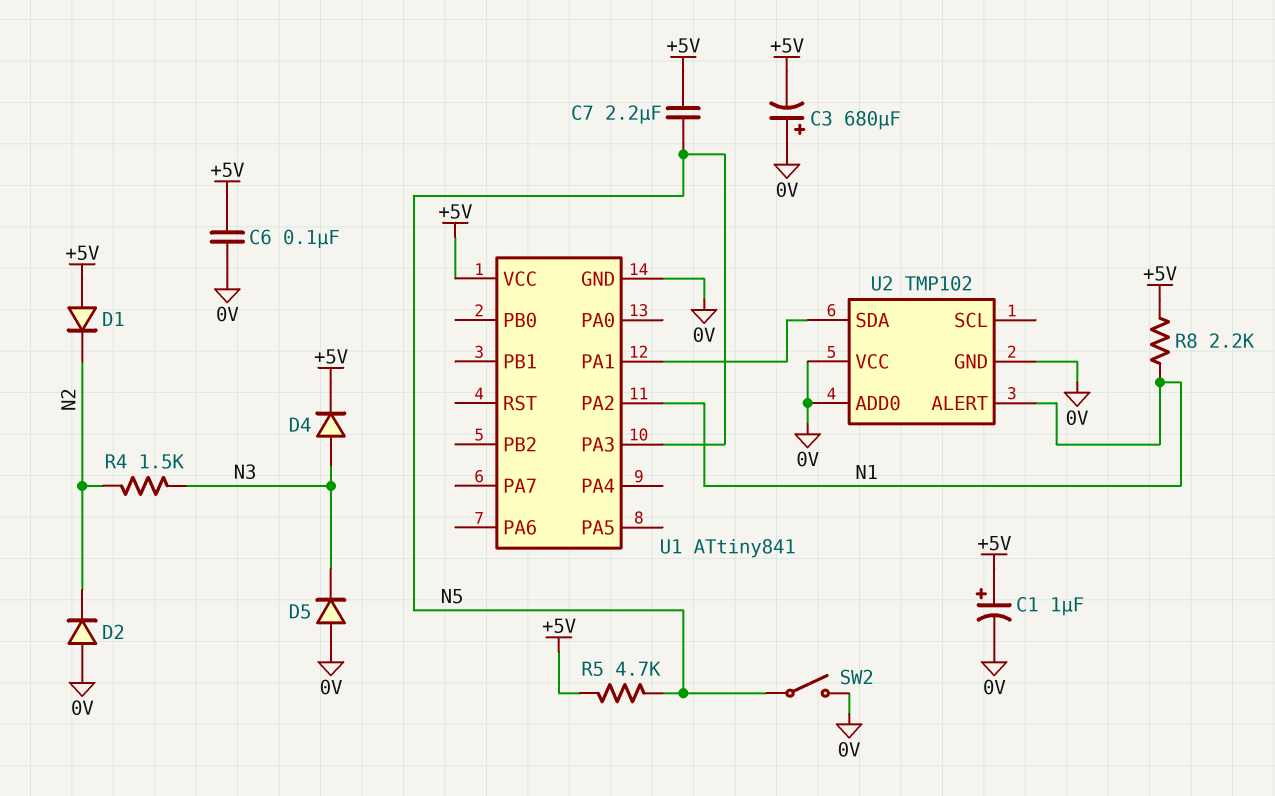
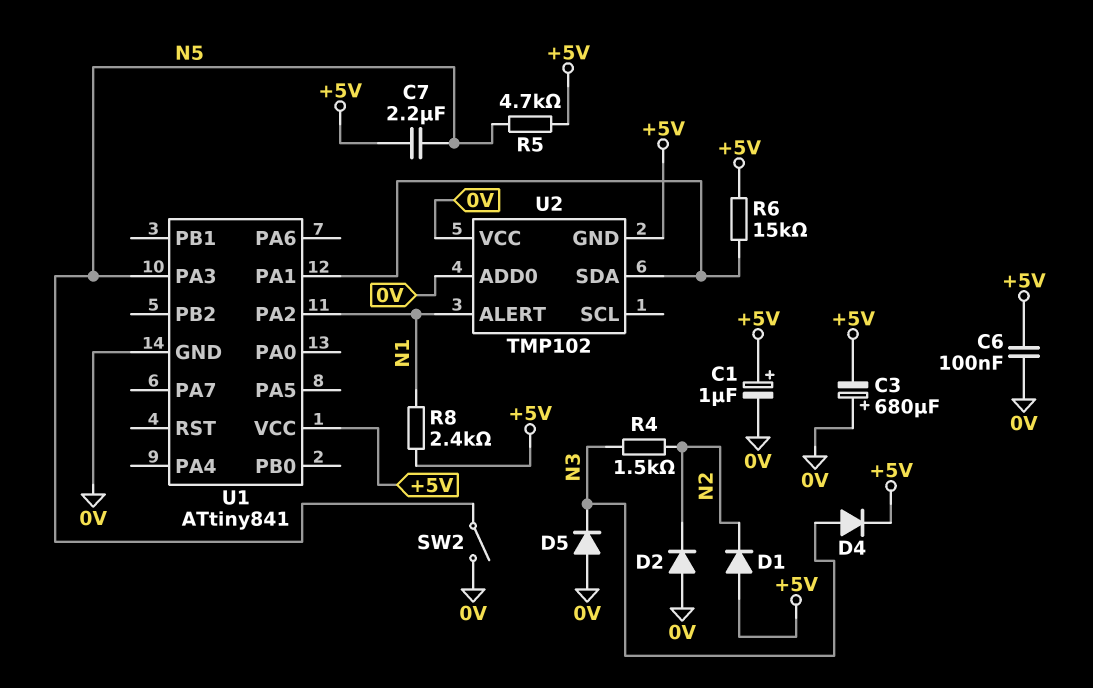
R6: none -> 15k (+5V, U1/PA1)
R8: 2.2k (+5V, N1) -> 2.4k (+5V, N1)
U2 pin GND: 0V -> +5V

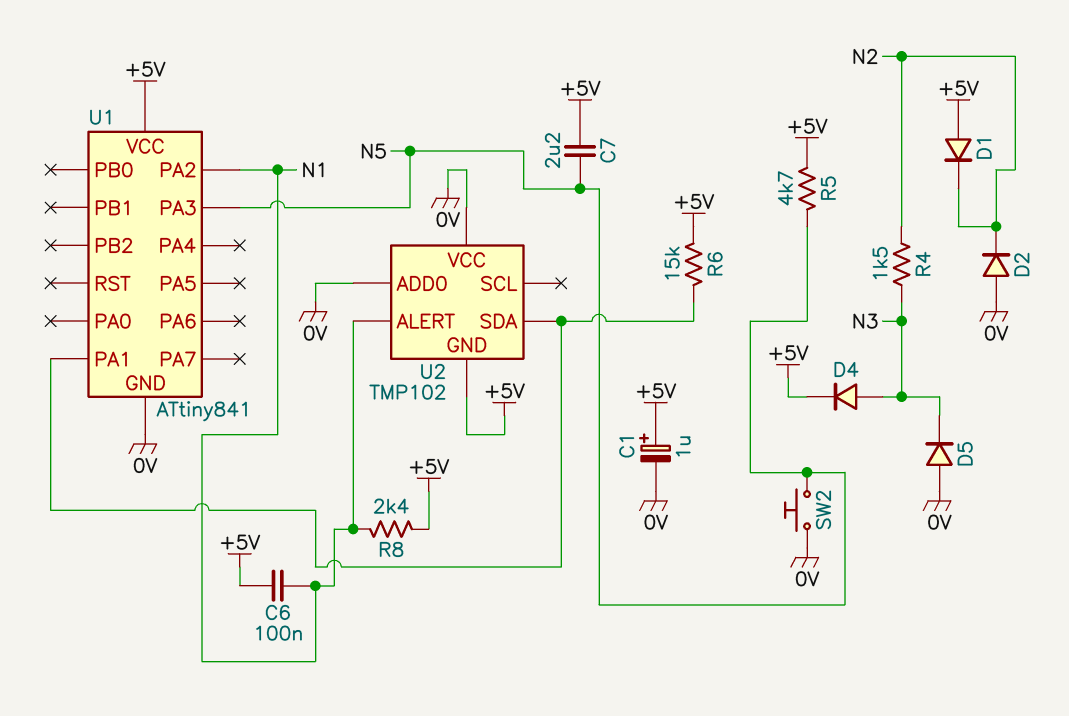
C3: 680uF (plus 0V, minus +5V) -> none
C6: 100nF (+5V, 0V) -> 100nF (+5V, N1)
SW2: switch (0V, N5) -> button (0V, N5)

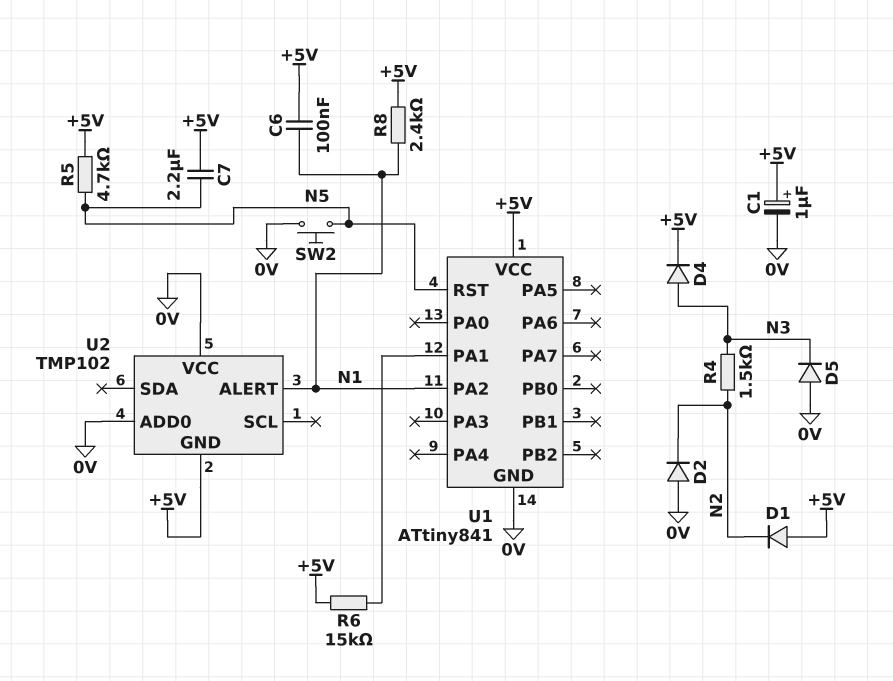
U1 pin PA3: N5 -> none
U1 pin RST: none -> N5
U2 pin SDA: U1/PA1 -> none

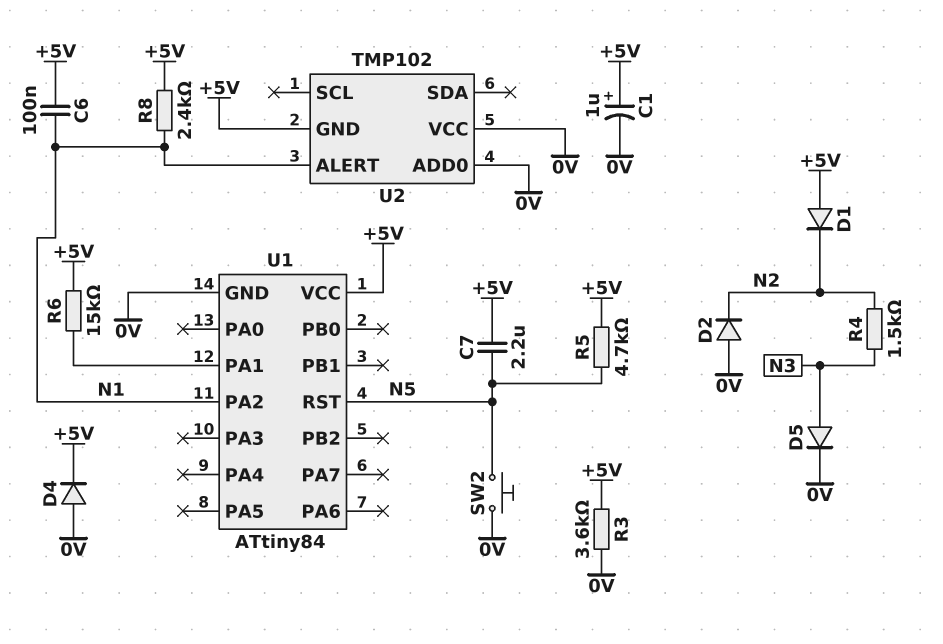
D4: diode (A N3, K +5V) -> diode (A 0V, K +5V)
D5: diode (A 0V, K N3) -> diode (A N3, K 0V)
R3: none -> 3.6k (+5V, 0V)
U1: ATtiny841 -> ATtiny84

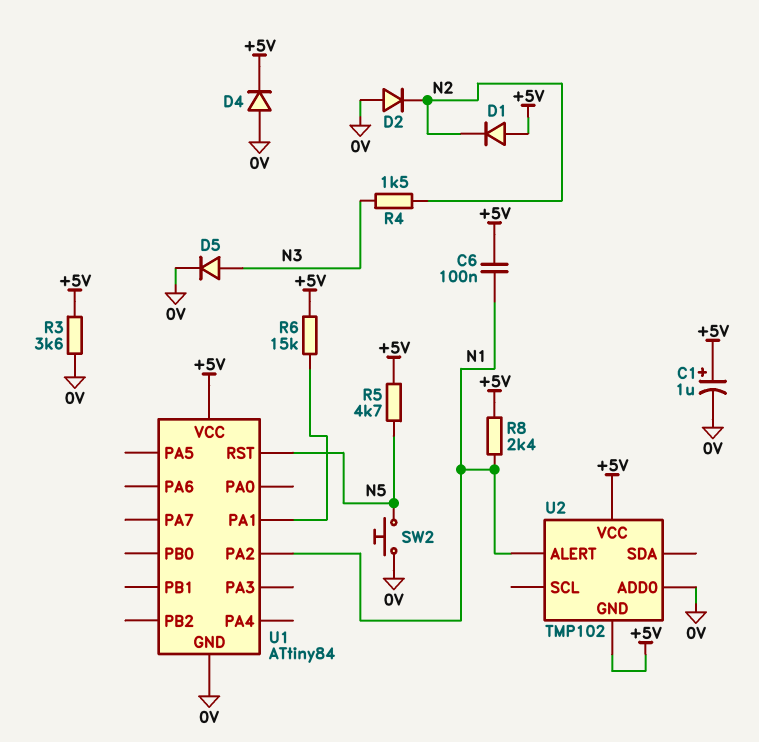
C7: 2.2uF (+5V, N5) -> none
U2 pin VCC: 0V -> +5V

